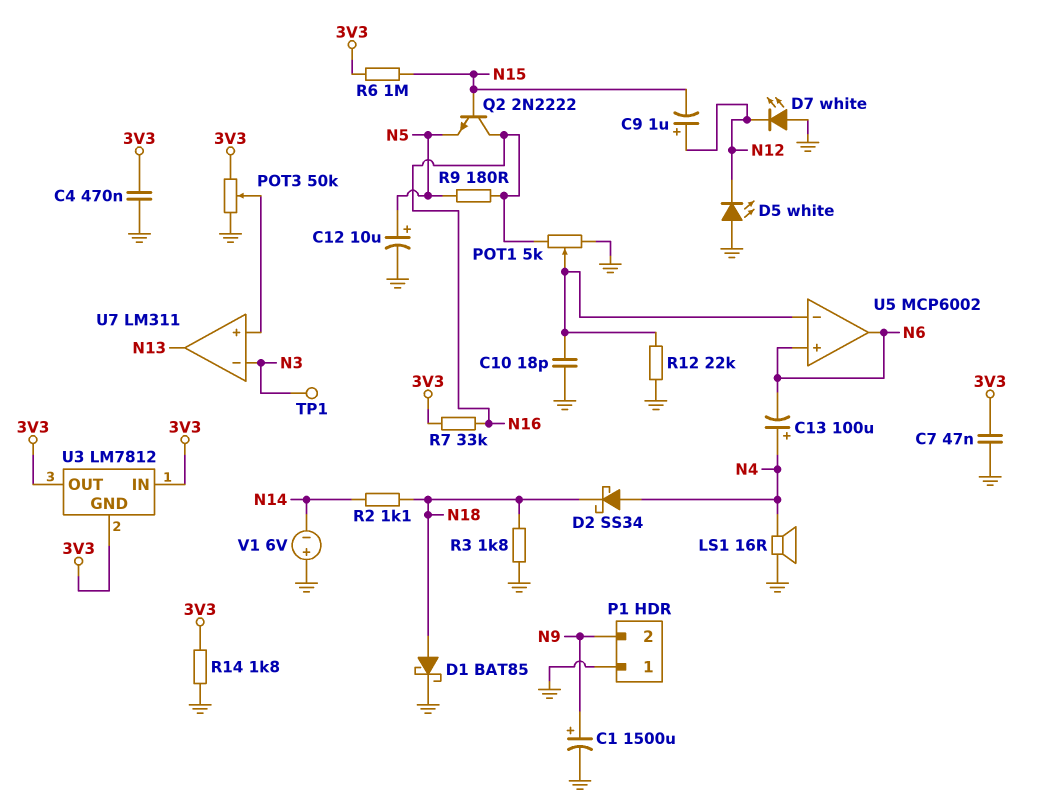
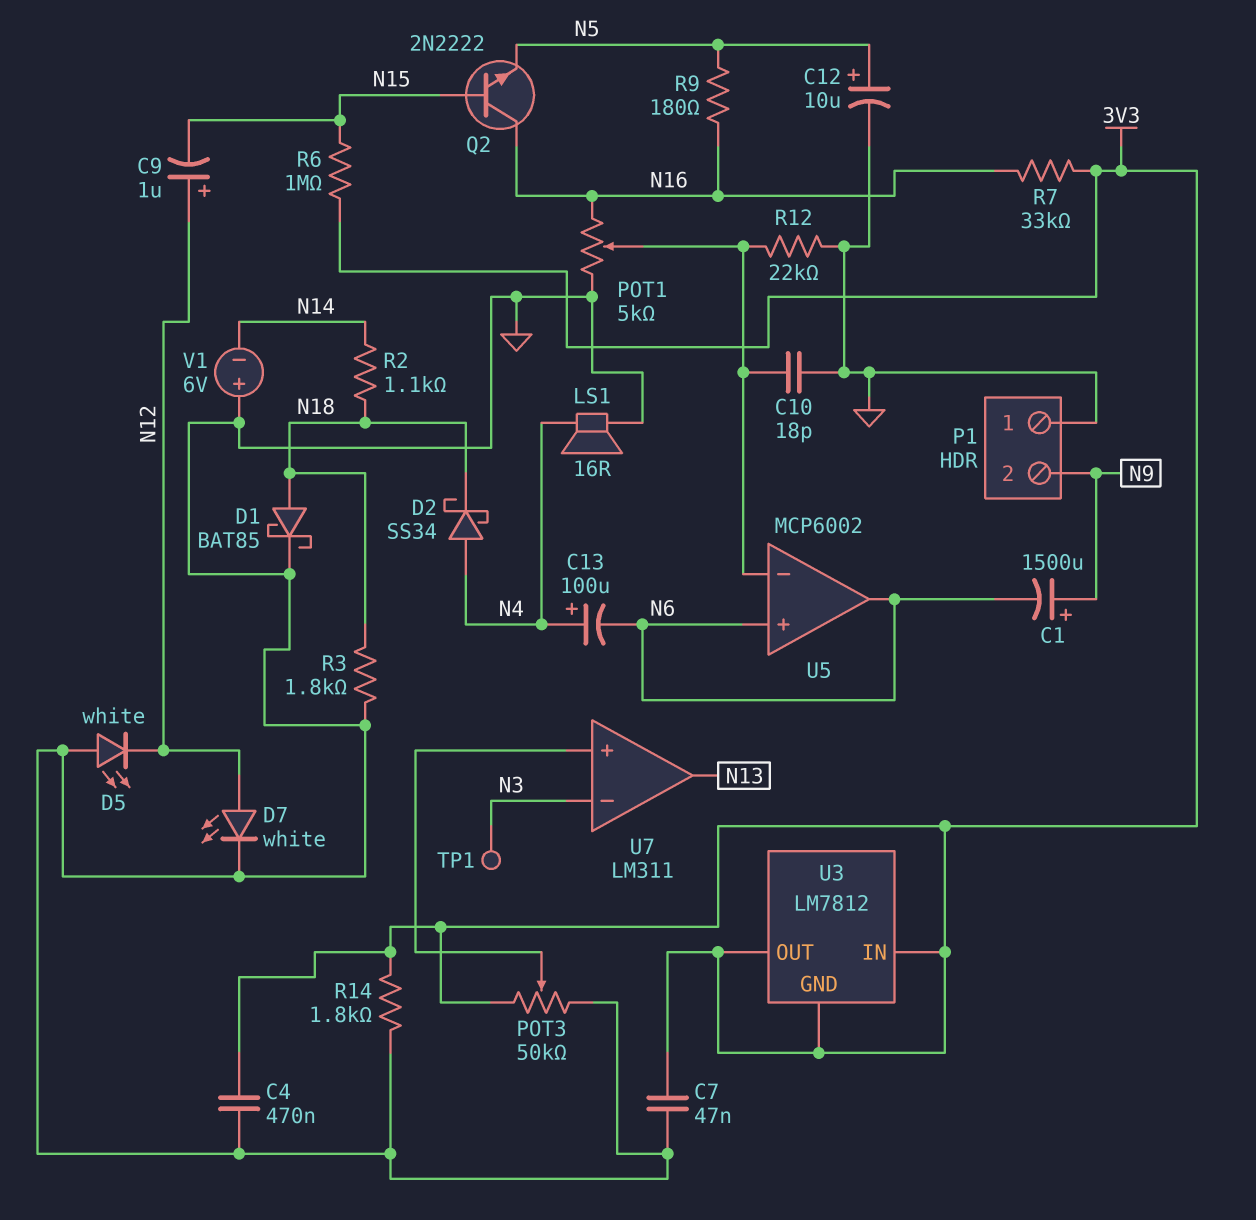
C1: 1500uF (plus N9, minus GND) -> 1500uF (plus N9, minus N6)
D7: LED white (A GND, K N12) -> LED white (A N12, K GND)

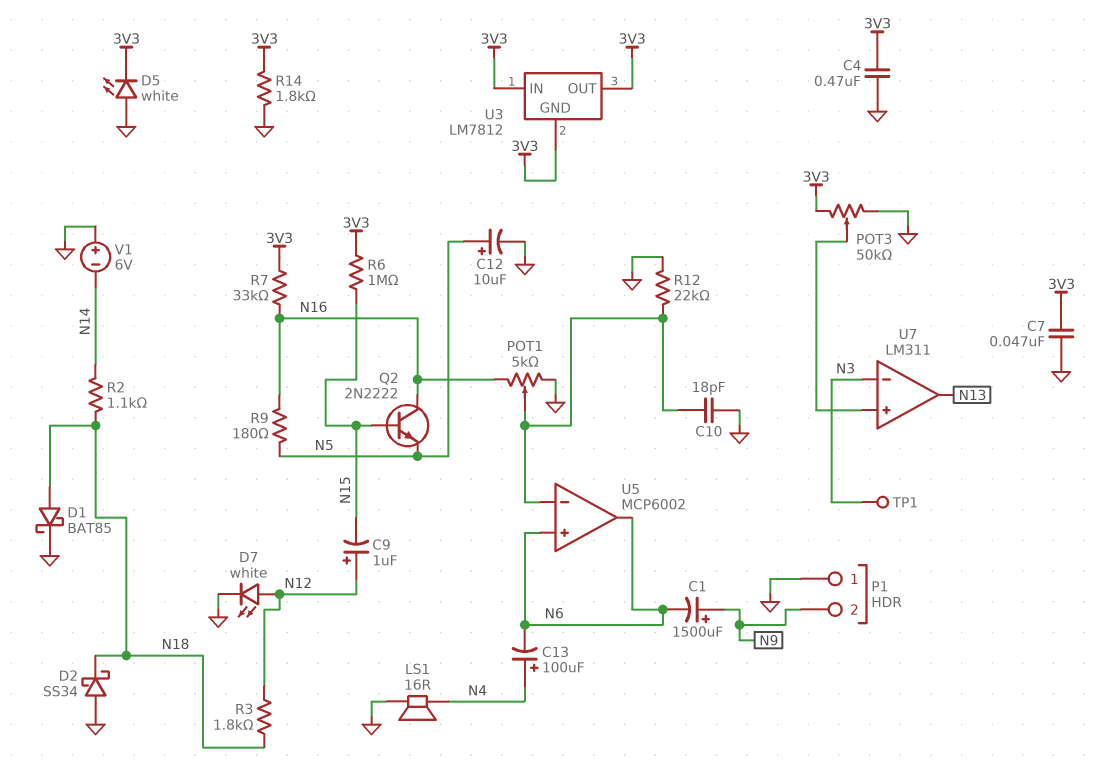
D2: schottky SS34 (A N4, K N18) -> schottky SS34 (A GND, K N18)
D5: LED white (A GND, K N12) -> LED white (A GND, K 3V3)
R3: 1.8k (GND, N18) -> 1.8k (N12, N18)

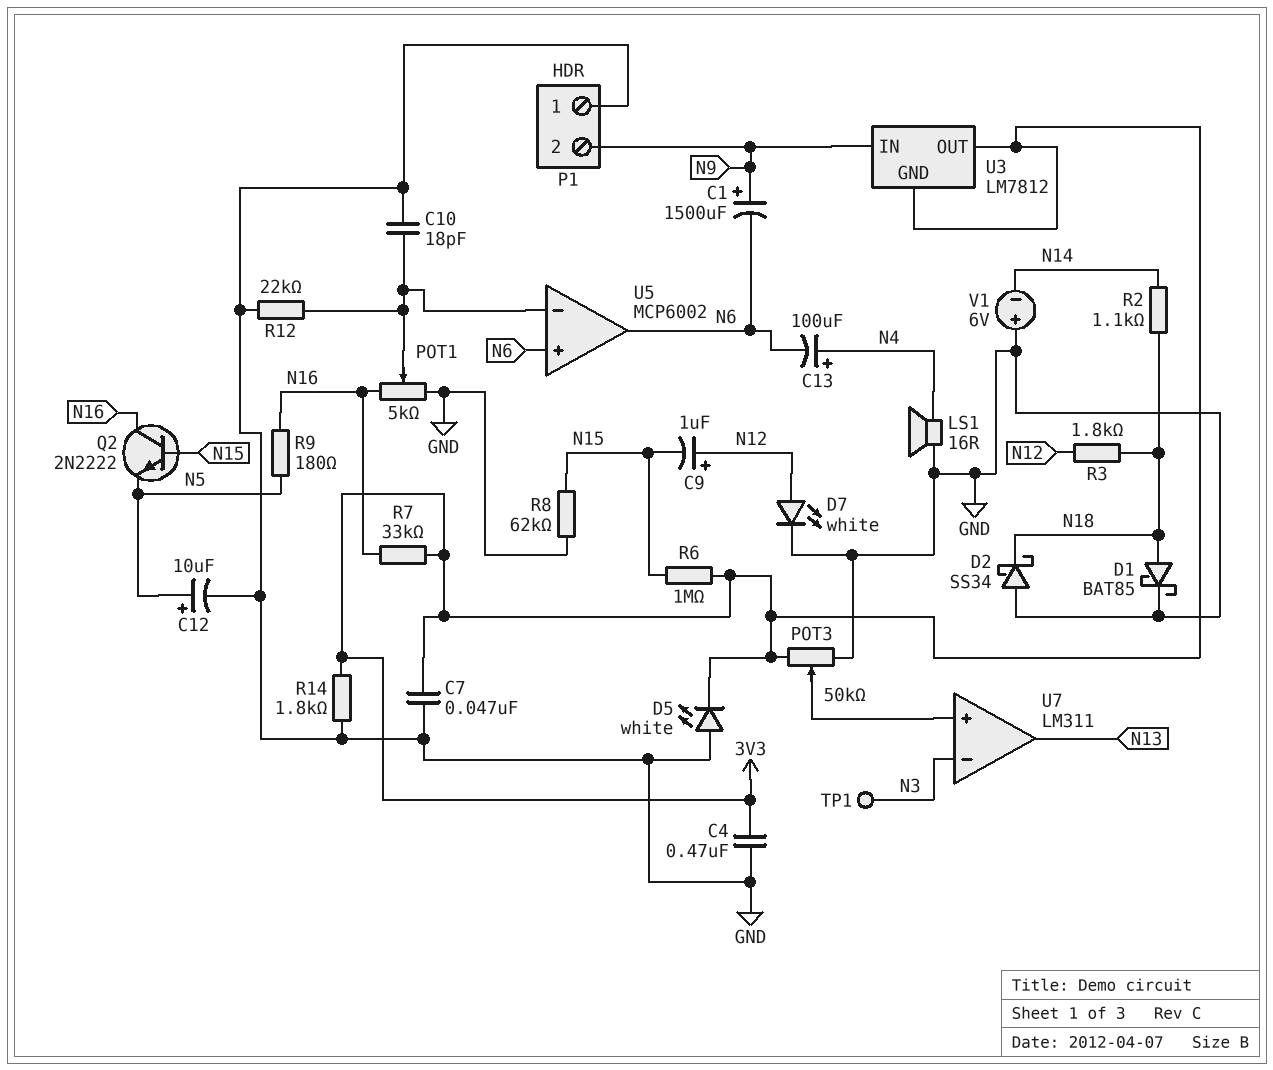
R8: none -> 62k (GND, N15)
U3 pin IN: 3V3 -> N9

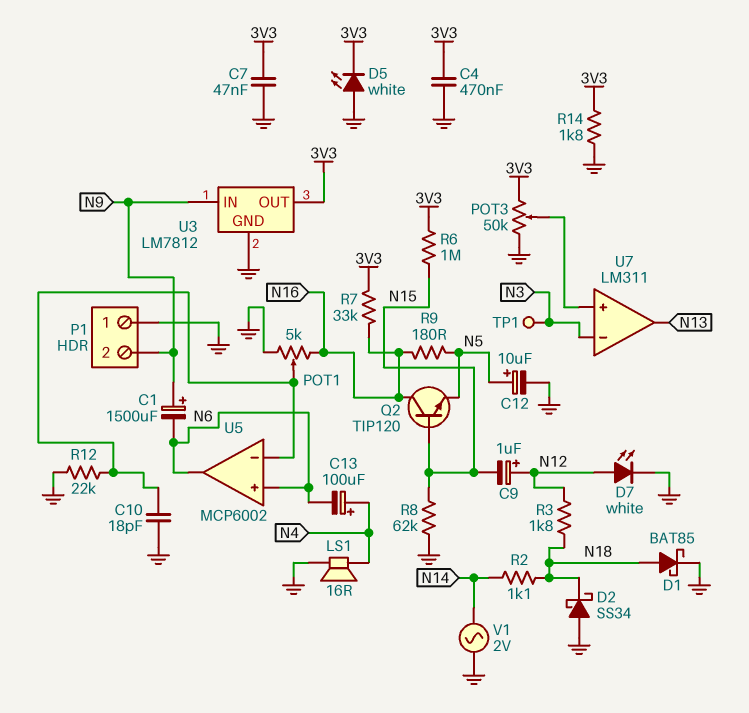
Q2: NPN 2N2222 (B N15, C N16, E N5) -> NPN TIP120 (B N15, C N16, E N5)
U3 pin GND: 3V3 -> GND
V1: 6V (plus GND, minus N14) -> AC 2V (GND, N14)

